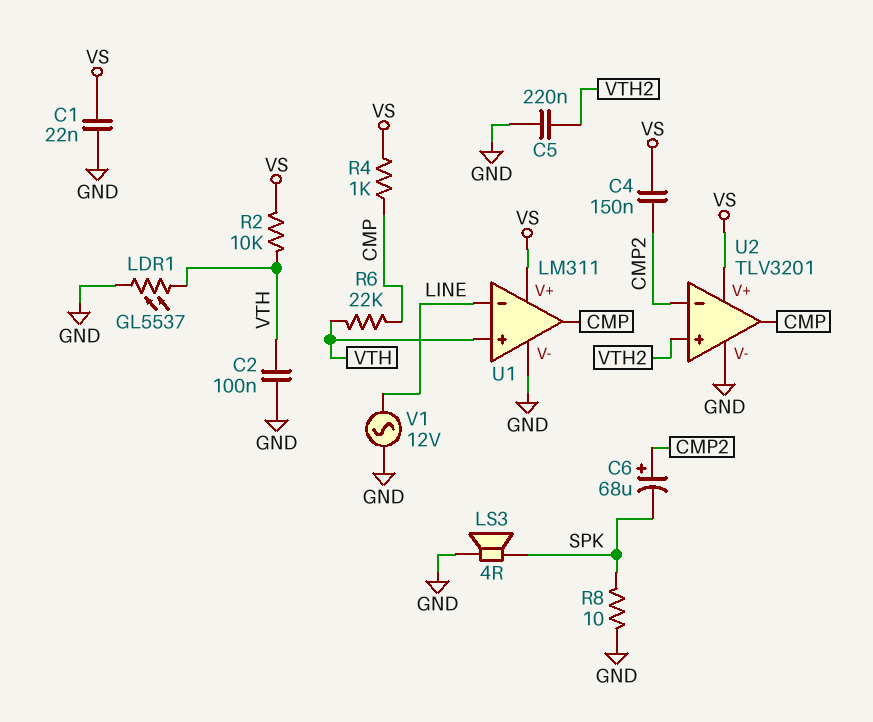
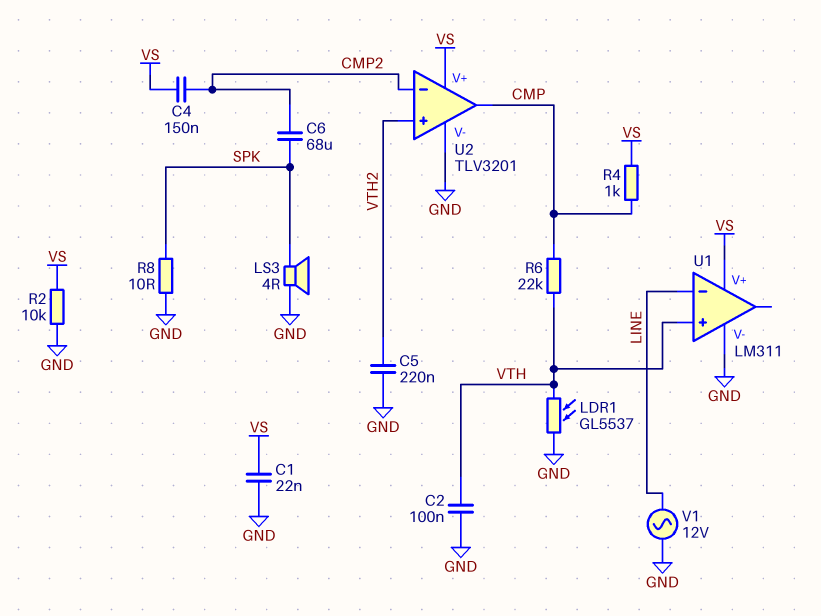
C6: 68uF (plus CMP2, minus SPK) -> 68uF (CMP2, SPK)
R2: 10k (VS, VTH) -> 10k (GND, VS)
U1 pin out: CMP -> none

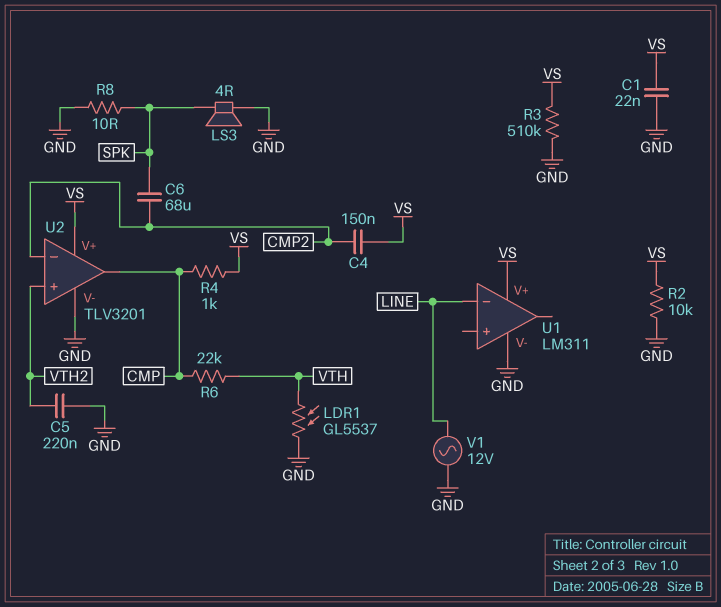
C2: 100nF (GND, VTH) -> none
R3: none -> 510k (GND, VS)
U1 pin in+: VTH -> none

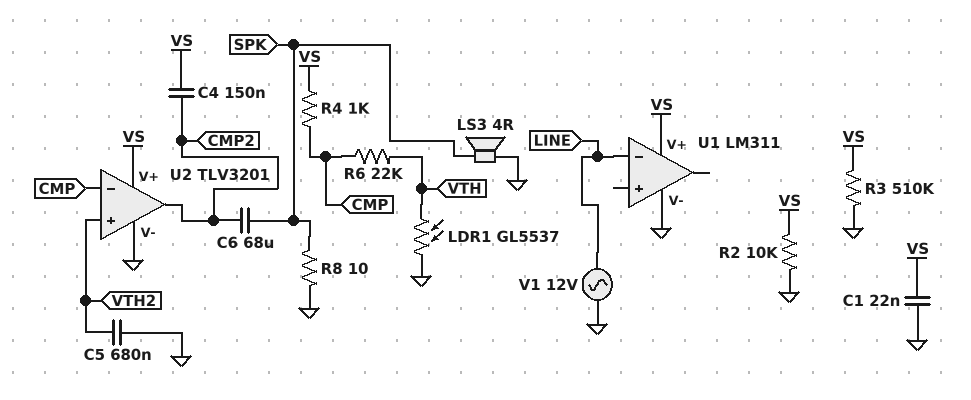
C5: 220nF (GND, VTH2) -> 680nF (GND, VTH2)
U2 pin in-: CMP2 -> CMP
U2 pin out: CMP -> CMP2

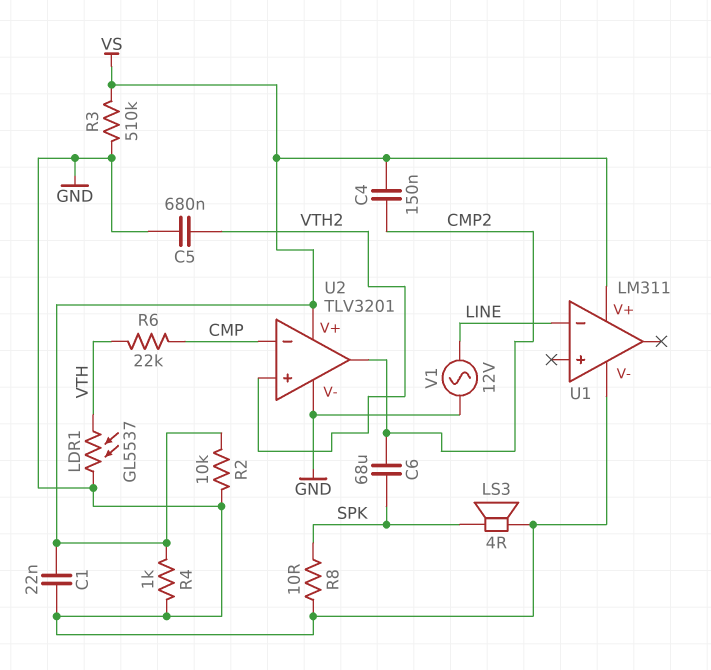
R4: 1k (CMP, VS) -> 1k (GND, VS)

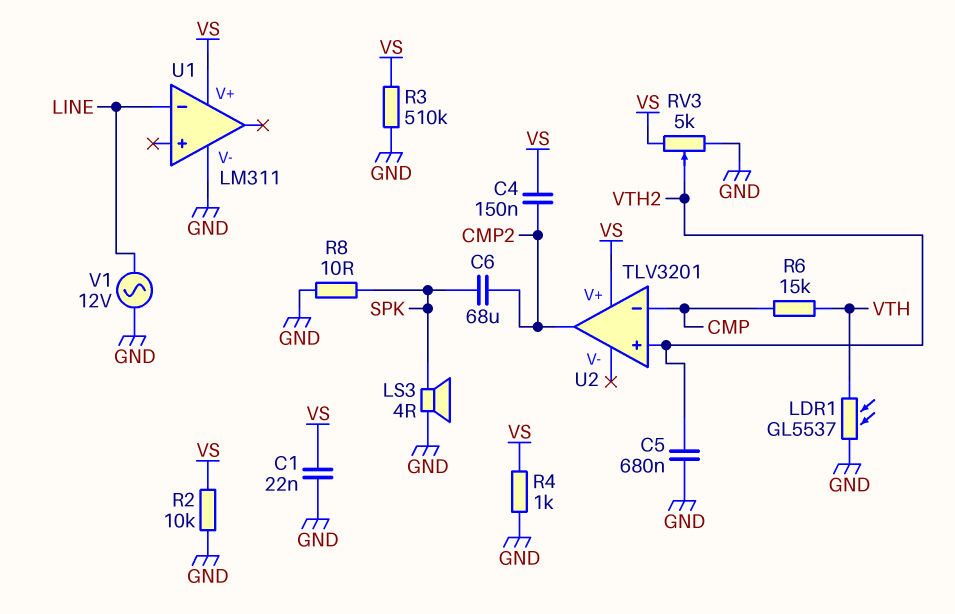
R6: 22k (CMP, VTH) -> 15k (CMP, VTH)
RV3: none -> 5k (GND, VS, wiper VTH2)
U2 pin V-: GND -> none

